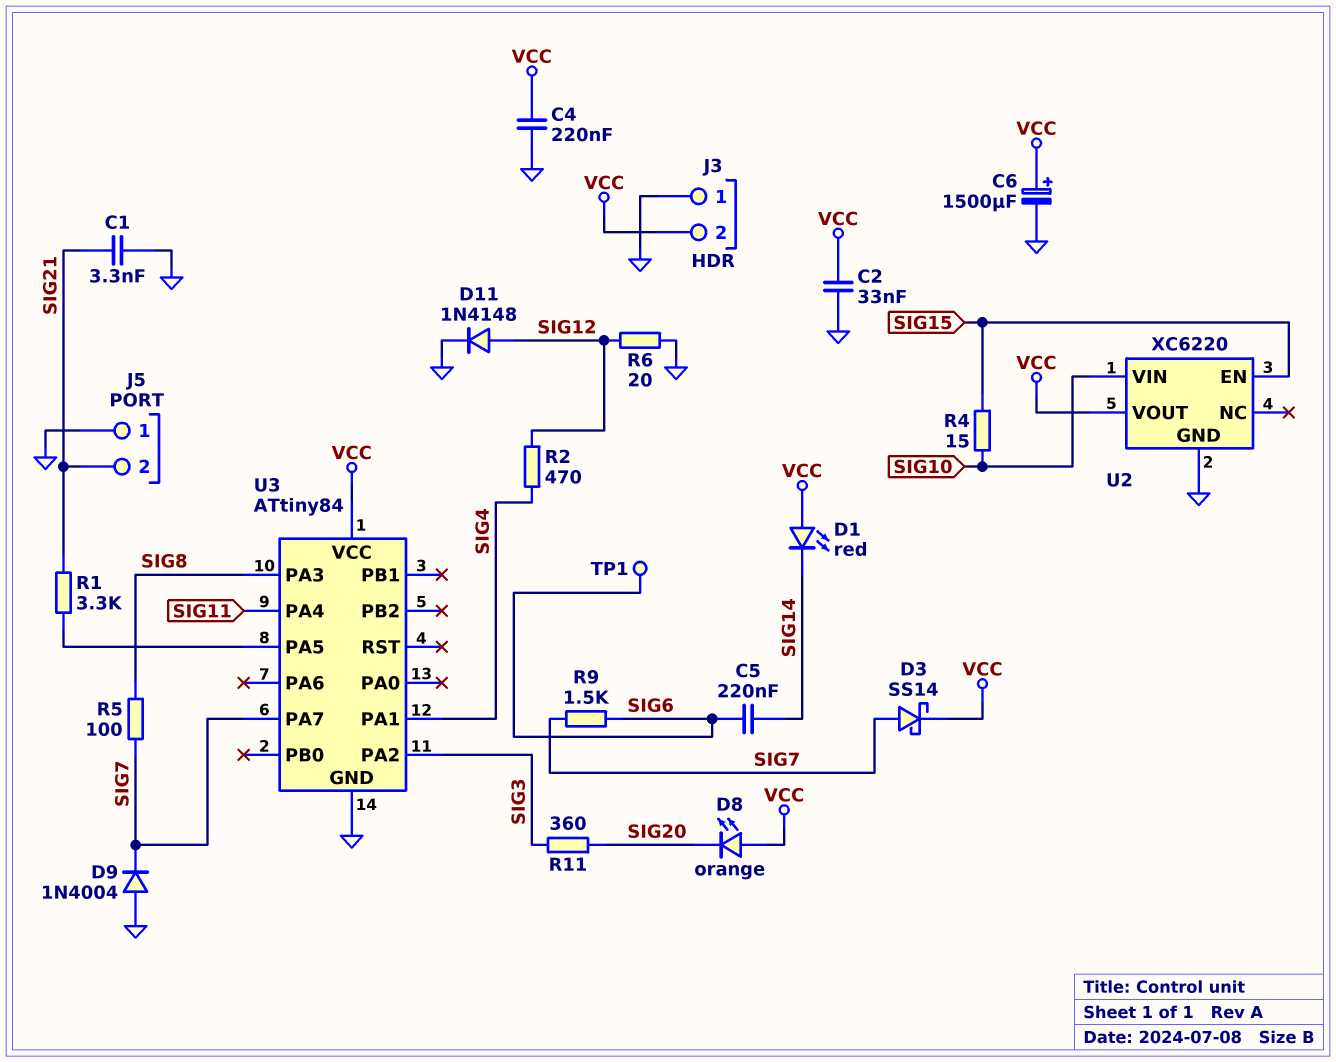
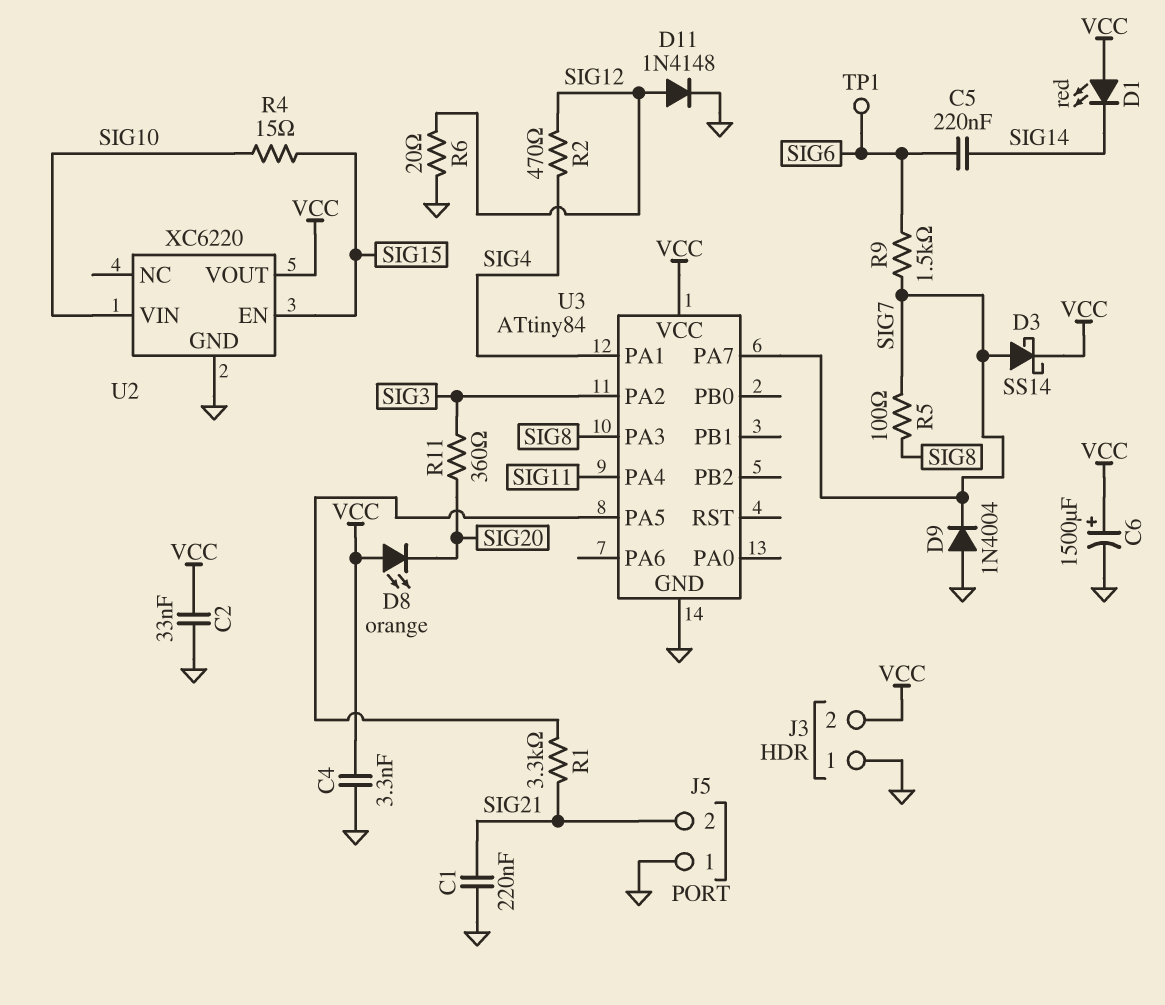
C1: 3.3nF (GND, SIG21) -> 220nF (GND, SIG21)
C4: 220nF (GND, VCC) -> 3.3nF (GND, VCC)

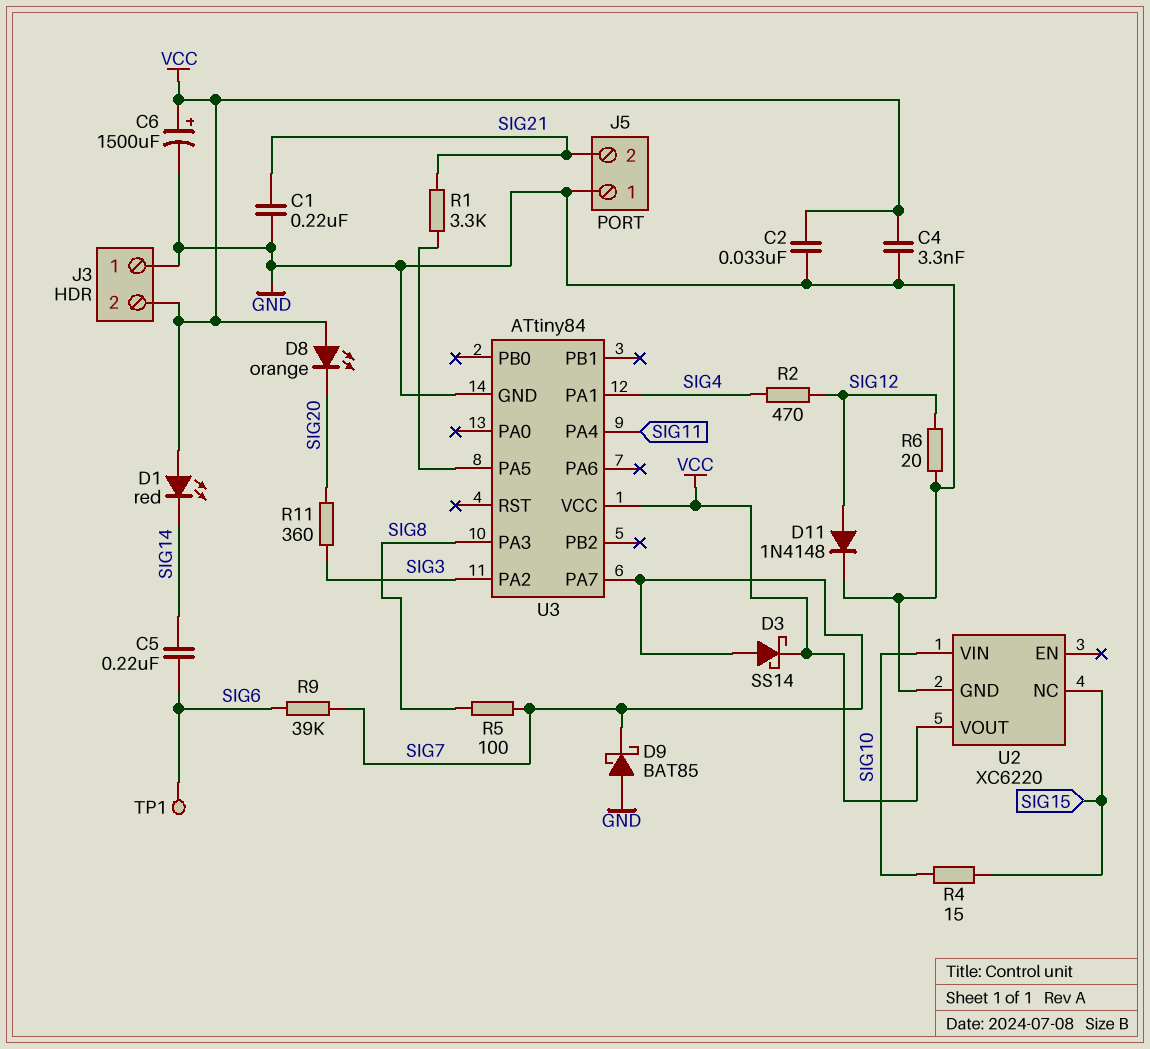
D9: diode 1N4004 (A GND, K SIG7) -> schottky BAT85 (A GND, K SIG7)
R9: 1.5k (SIG6, SIG7) -> 39k (SIG6, SIG7)
U2 pin EN: SIG15 -> none
U2 pin NC: none -> SIG15

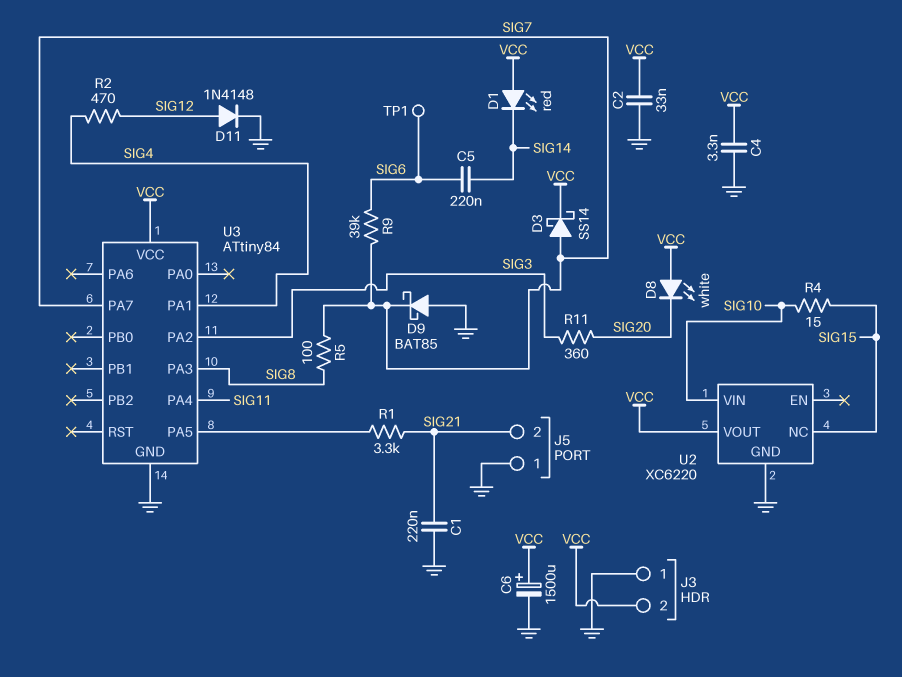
D8: LED orange (A VCC, K SIG20) -> LED white (A VCC, K SIG20)
R6: 20 (GND, SIG12) -> none

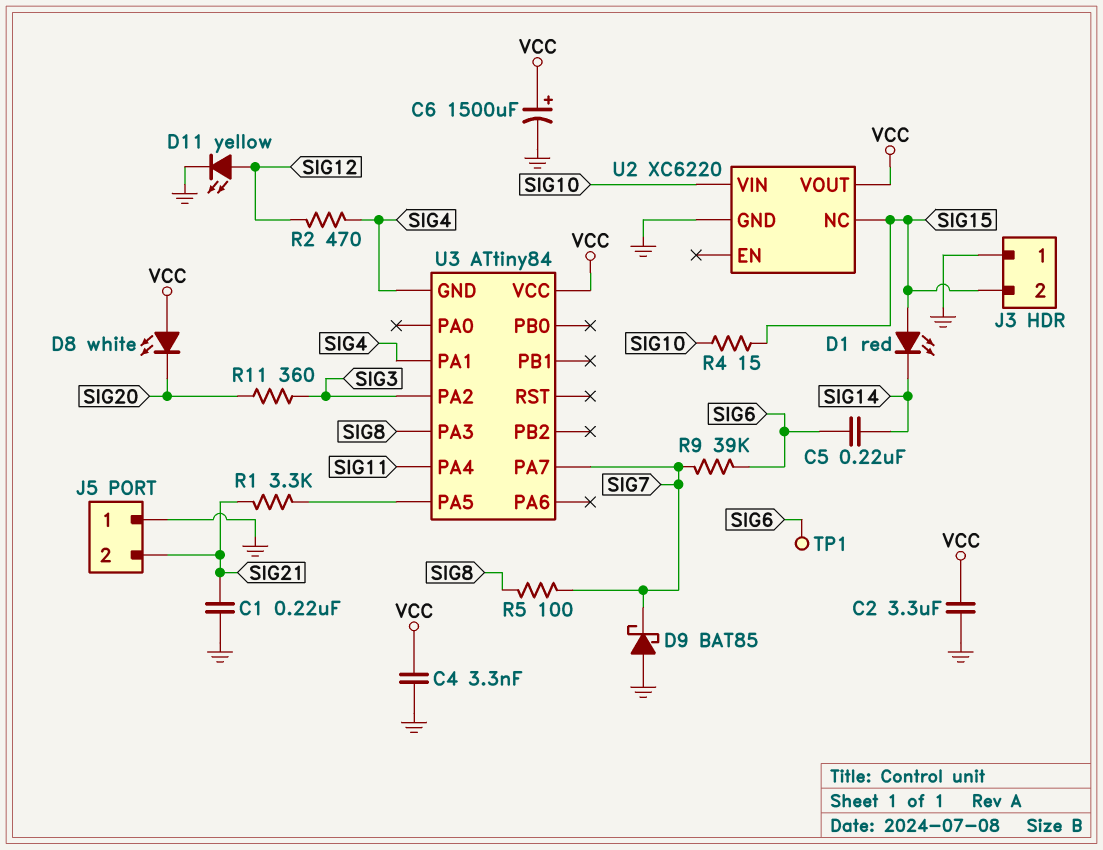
C2: 33nF (GND, VCC) -> 3.3uF (GND, VCC)
D1: LED red (A VCC, K SIG14) -> LED red (A SIG15, K SIG14)
D3: schottky SS14 (A SIG7, K VCC) -> none
D11: diode 1N4148 (A SIG12, K GND) -> LED yellow (A SIG12, K GND)
J3 pin 2: VCC -> SIG15
U3 pin GND: GND -> SIG4

